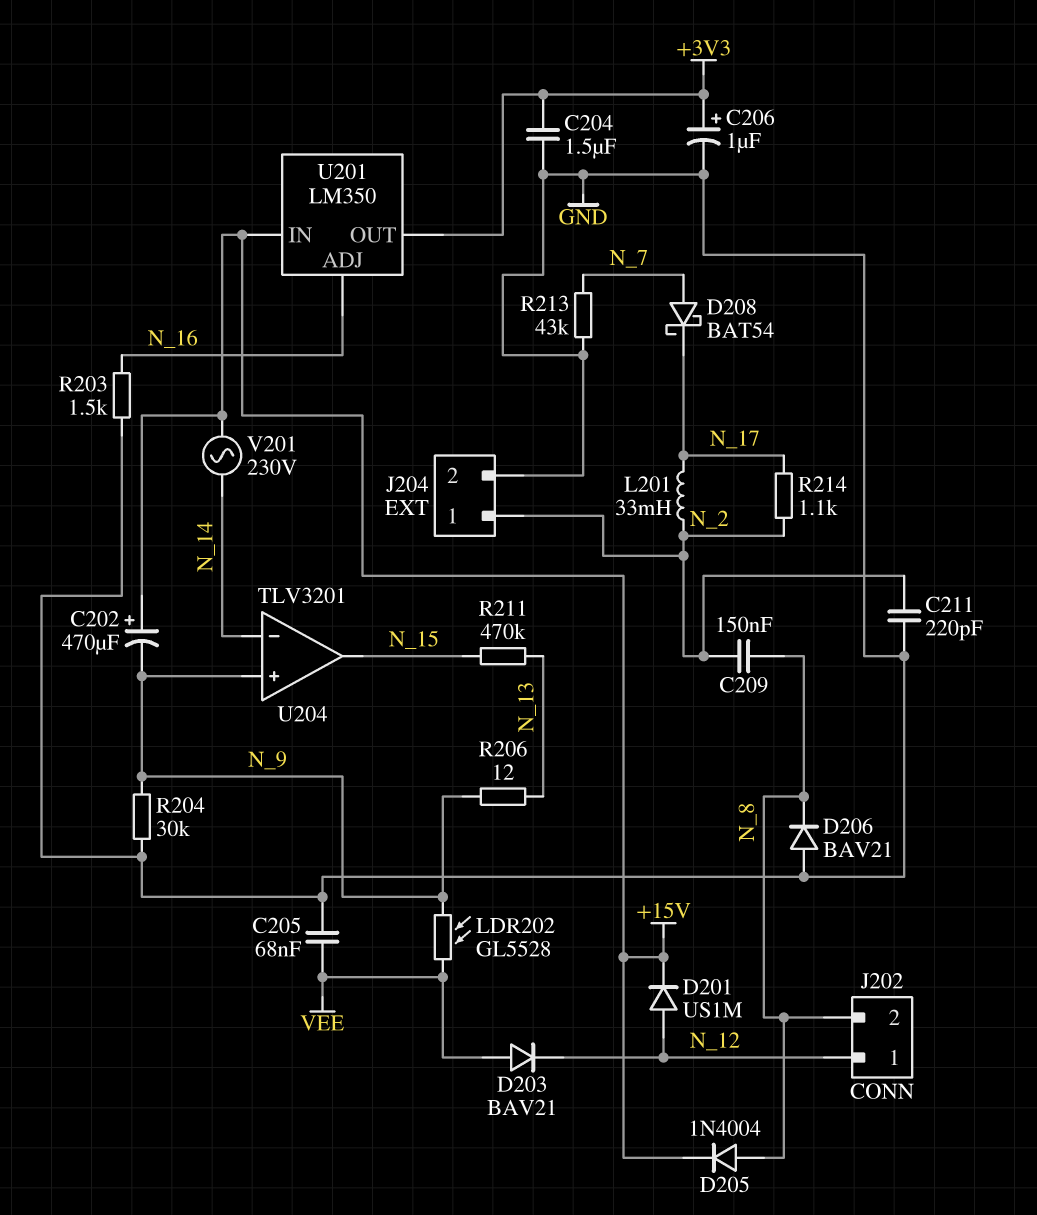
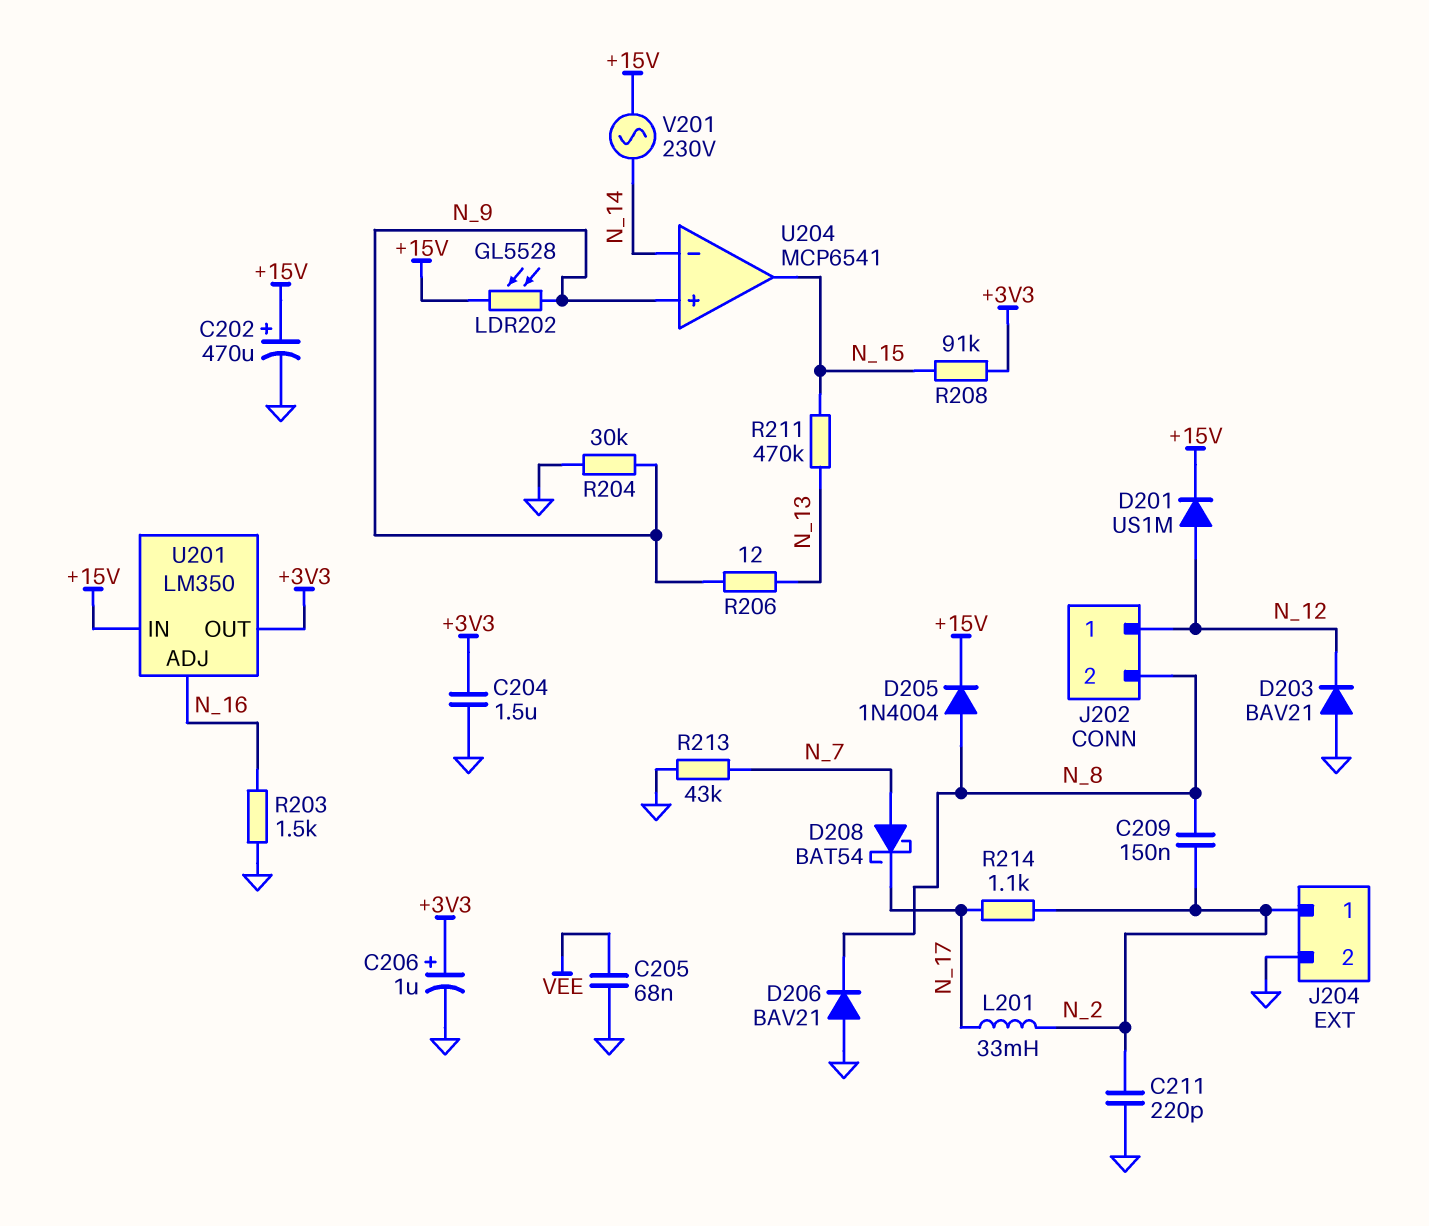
C202: 470uF (plus +15V, minus N_9) -> 470uF (plus +15V, minus GND)
D203: diode BAV21 (A VEE, K N_12) -> diode BAV21 (A GND, K N_12)
LDR202: GL5528 (N_9, VEE) -> GL5528 (+15V, N_9)
R208: none -> 91k (+3V3, N_15)
U204: TLV3201 -> MCP6541

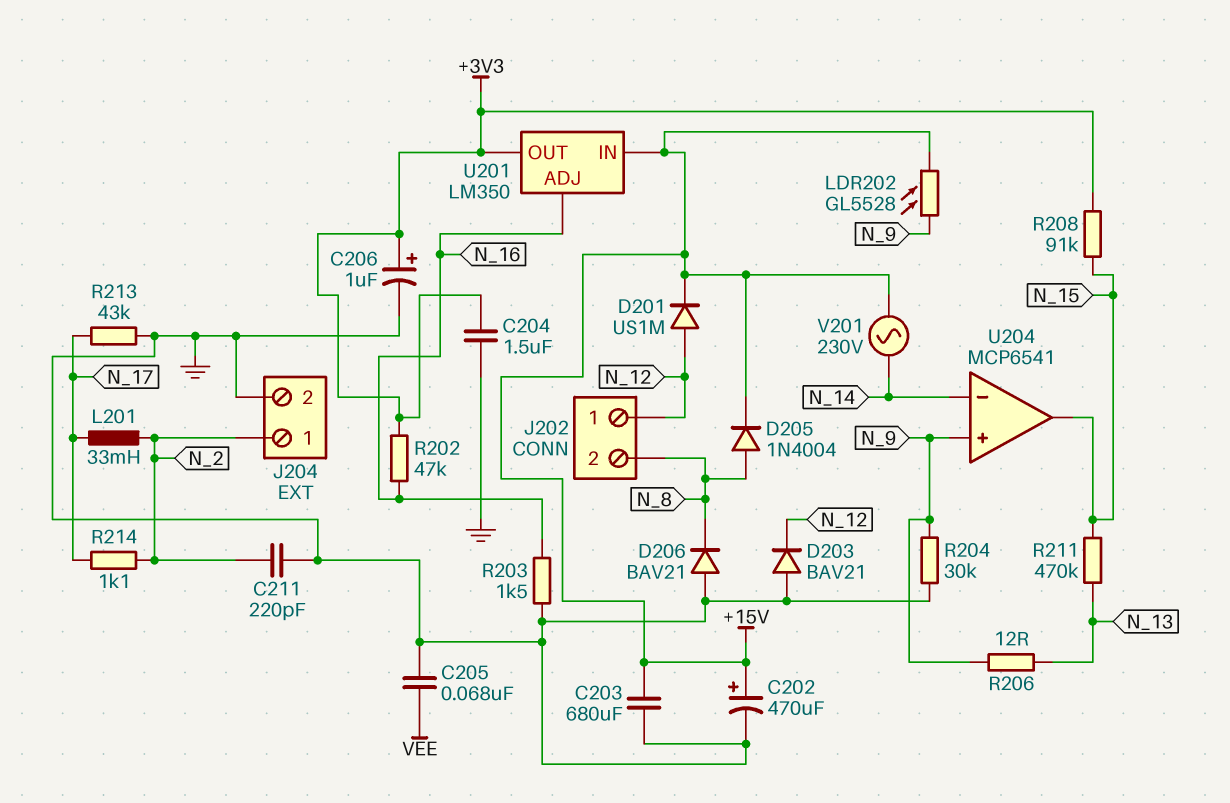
C203: none -> 680uF (+15V, GND)
C209: 150nF (N_2, N_8) -> none
D208: schottky BAT54 (A N_7, K N_17) -> none
R202: none -> 47k (+3V3, N_16)
R213: 43k (GND, N_7) -> 43k (GND, N_17)

